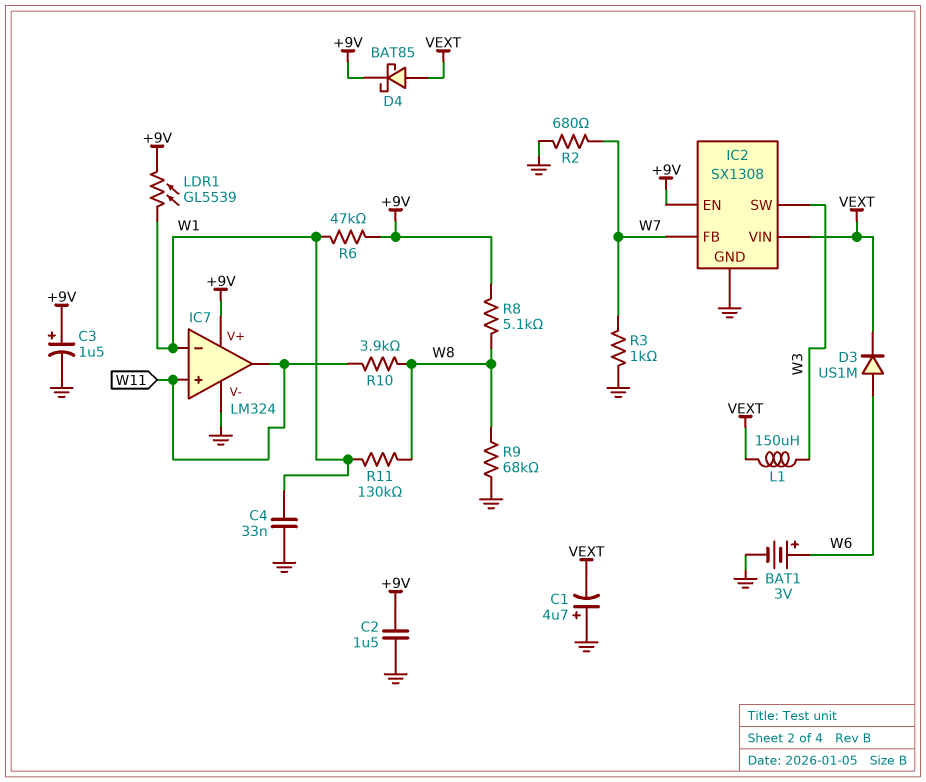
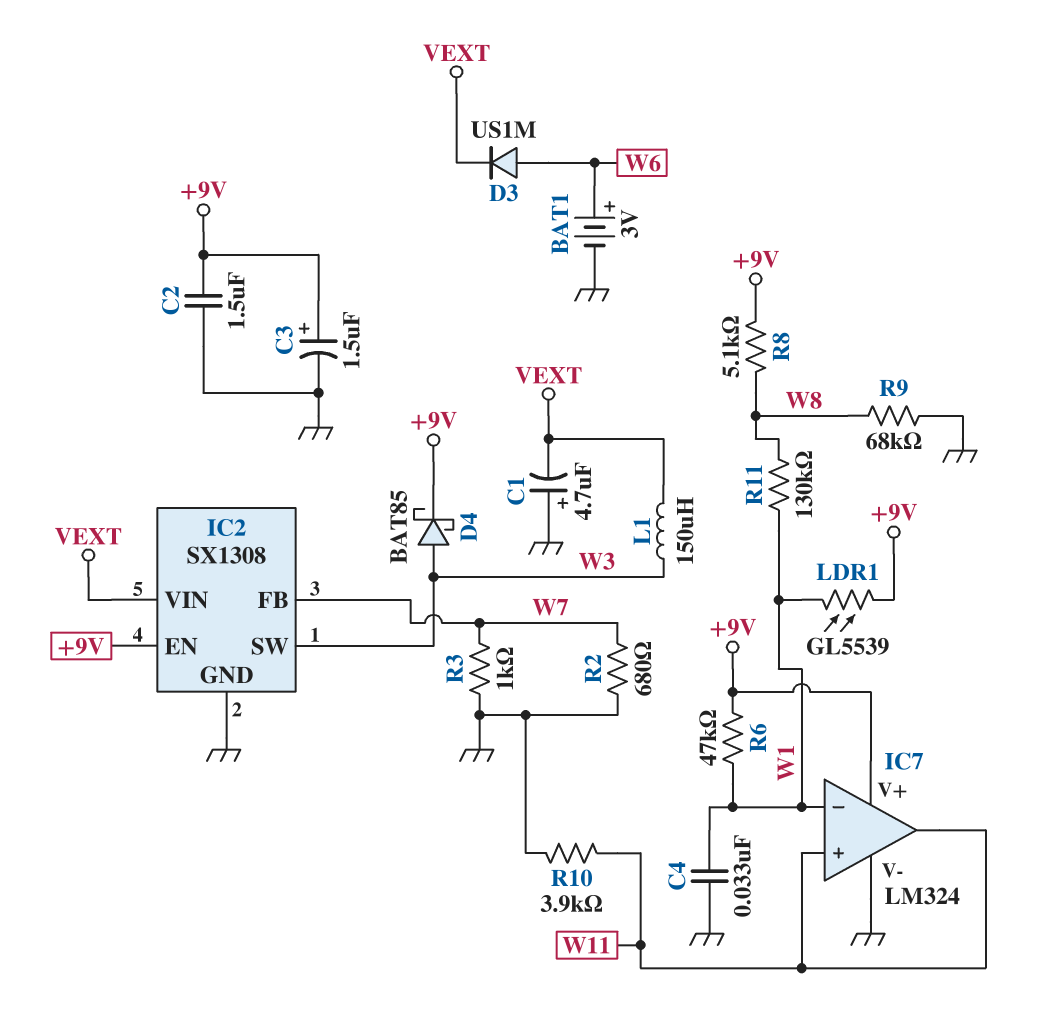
D4: schottky BAT85 (A VEXT, K +9V) -> schottky BAT85 (A W3, K +9V)
R10: 3.9k (W8, W11) -> 3.9k (GND, W11)

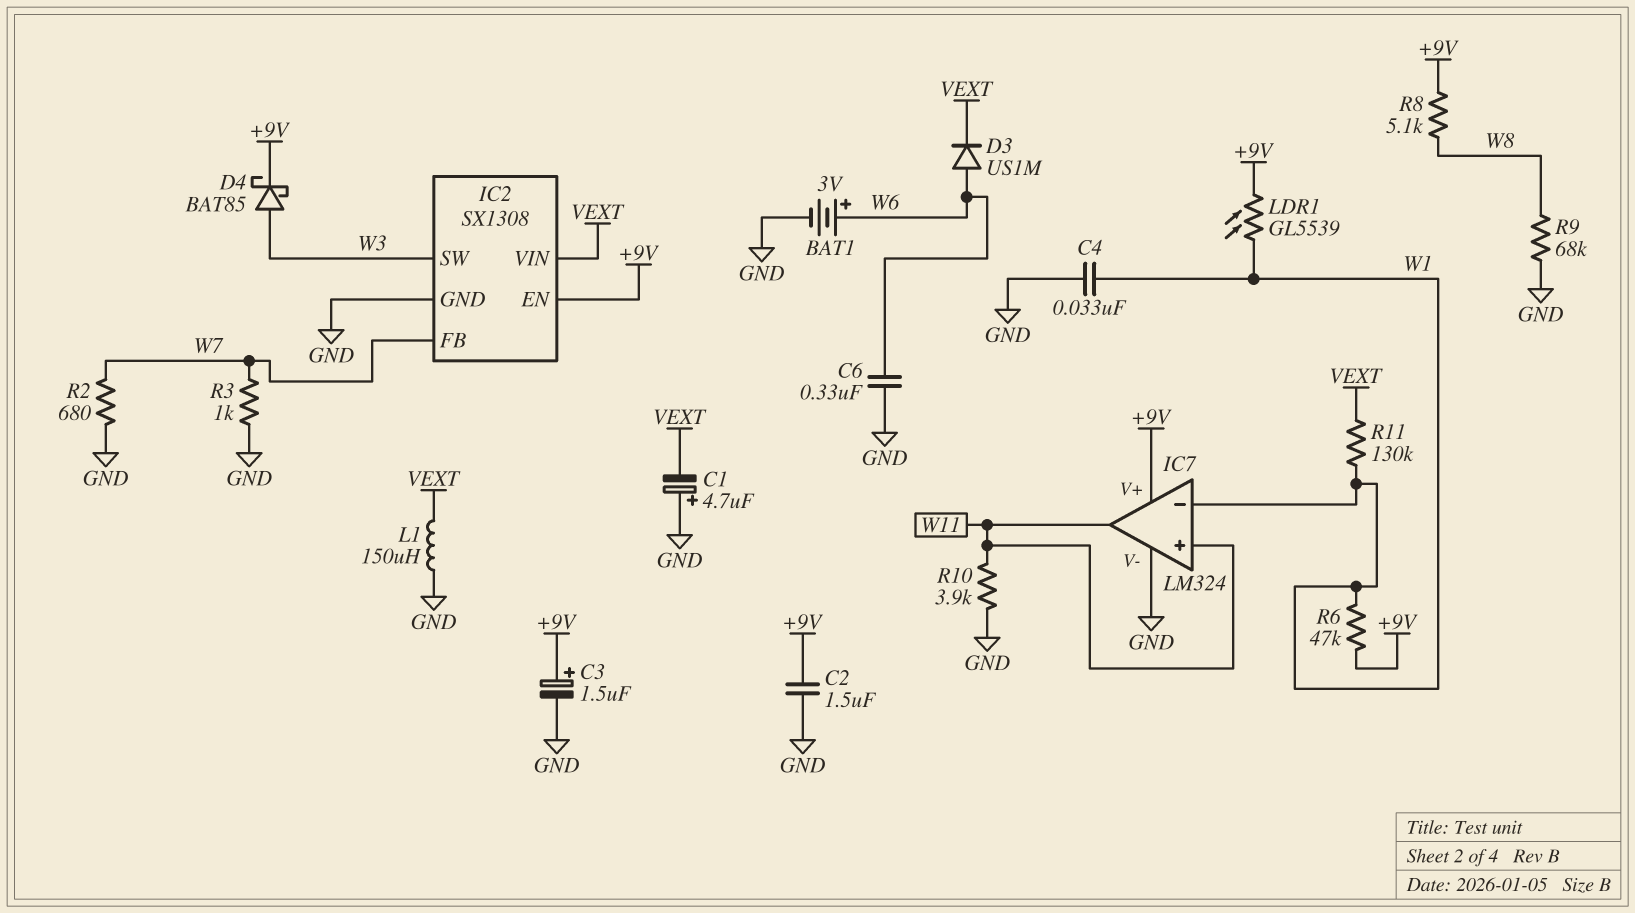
C6: none -> 330nF (GND, W6)
L1: 150uH (VEXT, W3) -> 150uH (GND, VEXT)
R11: 130k (W1, W8) -> 130k (VEXT, W1)

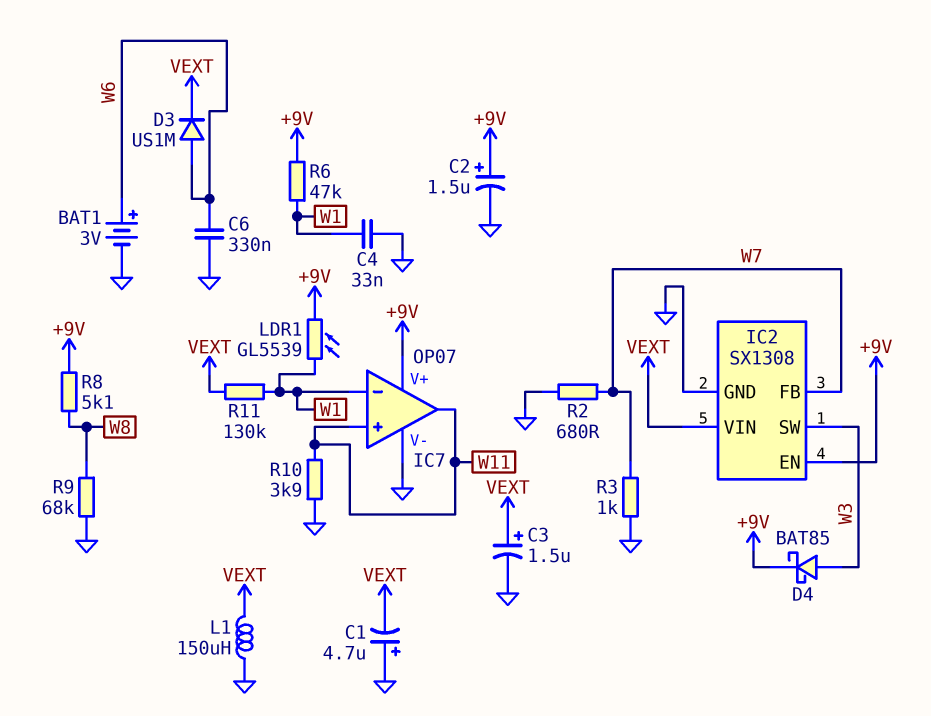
C2: 1.5uF (+9V, GND) -> 1.5uF (plus +9V, minus GND)
C3: 1.5uF (plus +9V, minus GND) -> 1.5uF (plus VEXT, minus GND)
IC7: LM324 -> OP07

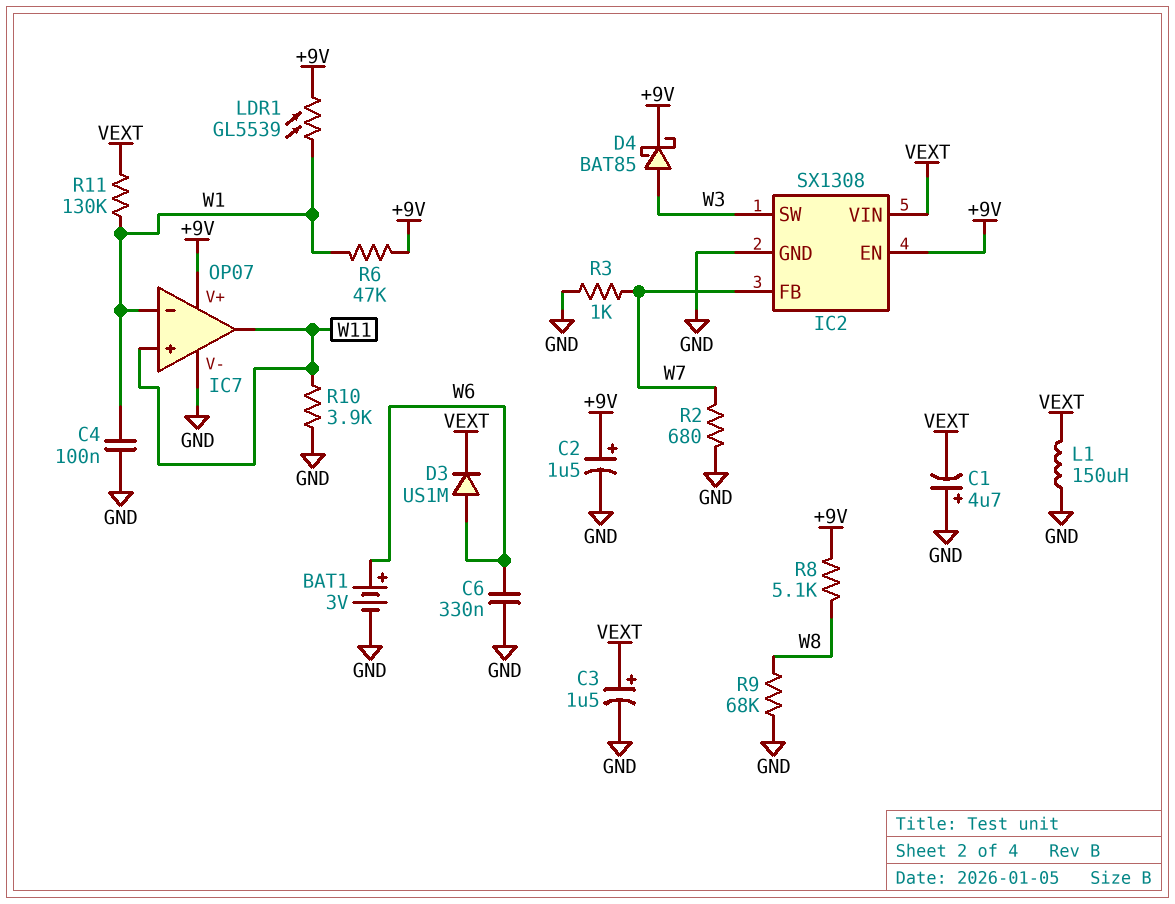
C4: 33nF (GND, W1) -> 100nF (GND, W1)

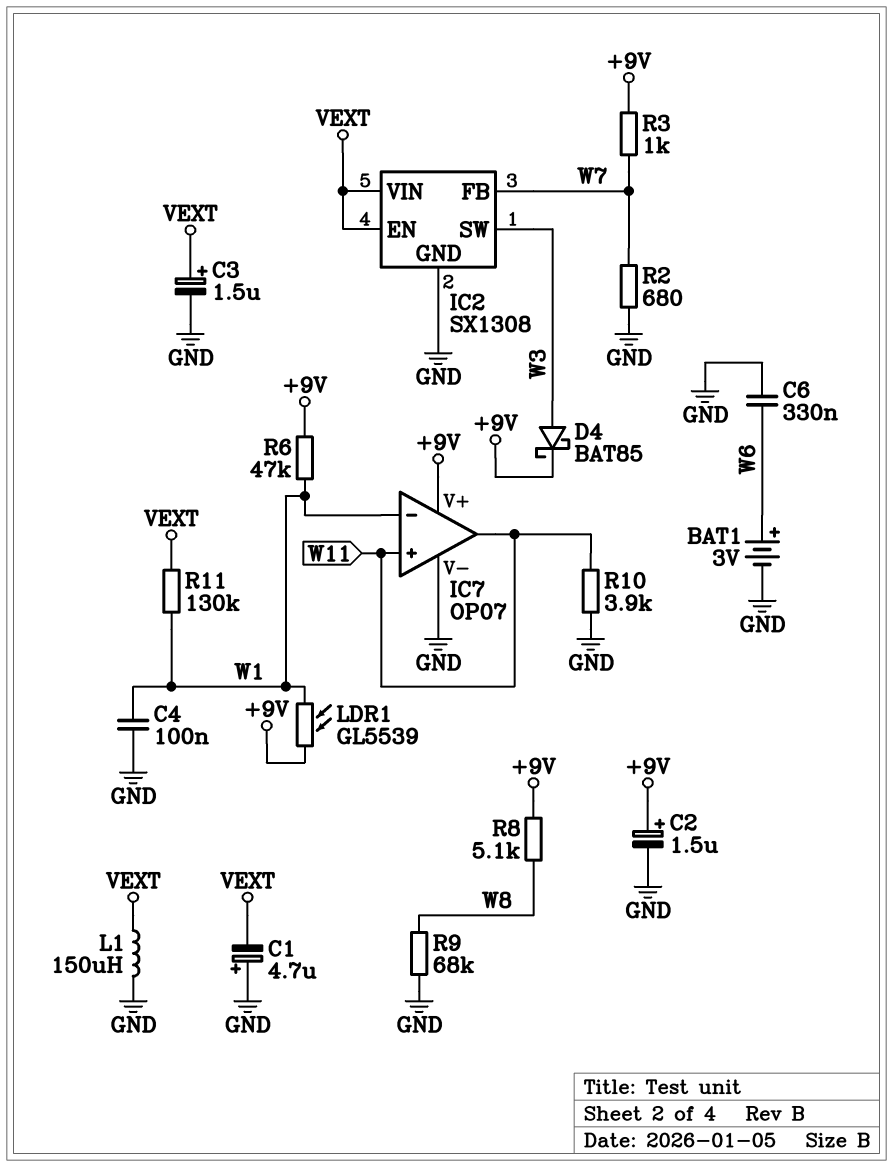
D3: diode US1M (A W6, K VEXT) -> none
IC2 pin EN: +9V -> VEXT
R3: 1k (GND, W7) -> 1k (+9V, W7)

